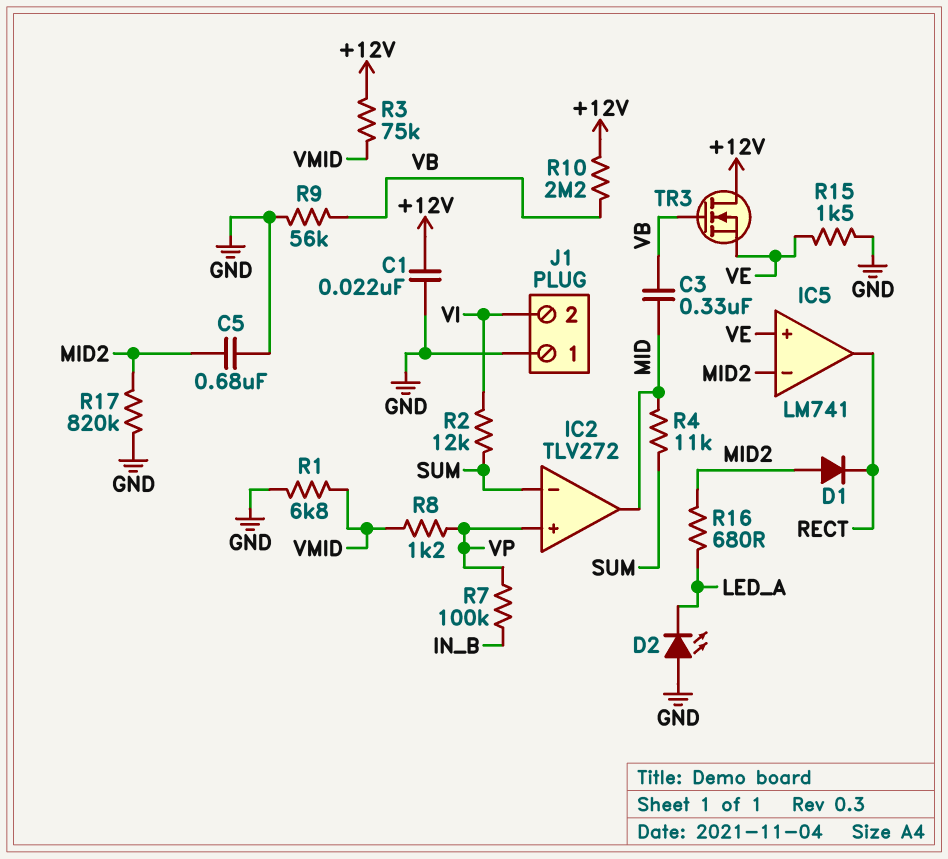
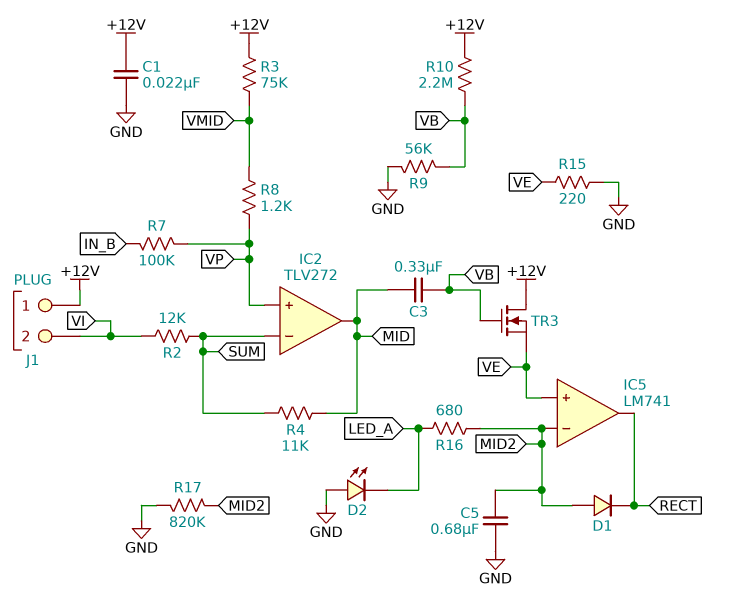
J1 pin 1: GND -> +12V
R1: 6.8k (GND, VMID) -> none
R15: 1.5k (GND, VE) -> 220 (GND, VE)

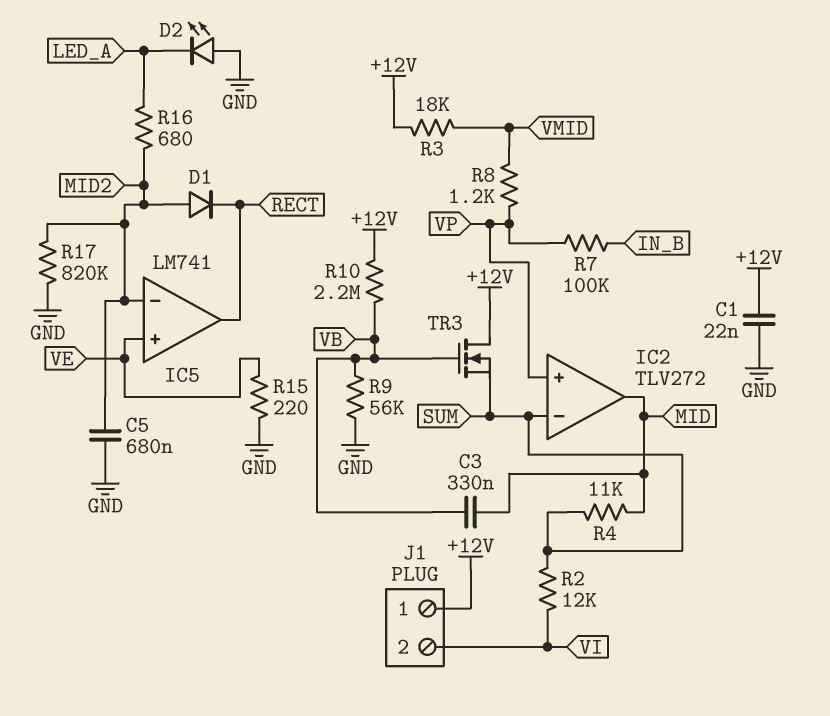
R3: 75k (+12V, VMID) -> 18k (+12V, VMID)
TR3: NMOS (G VB, D +12V, S VE) -> NMOS (G VB, D +12V, S SUM)

